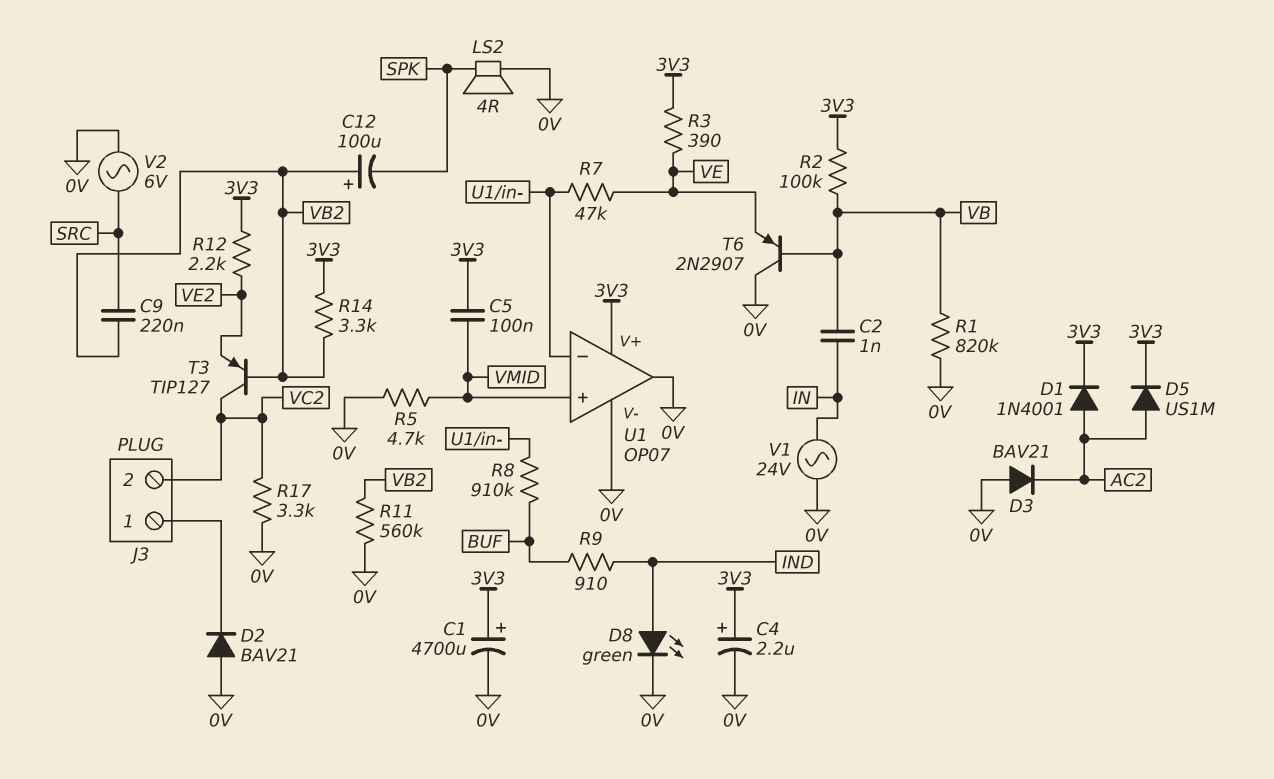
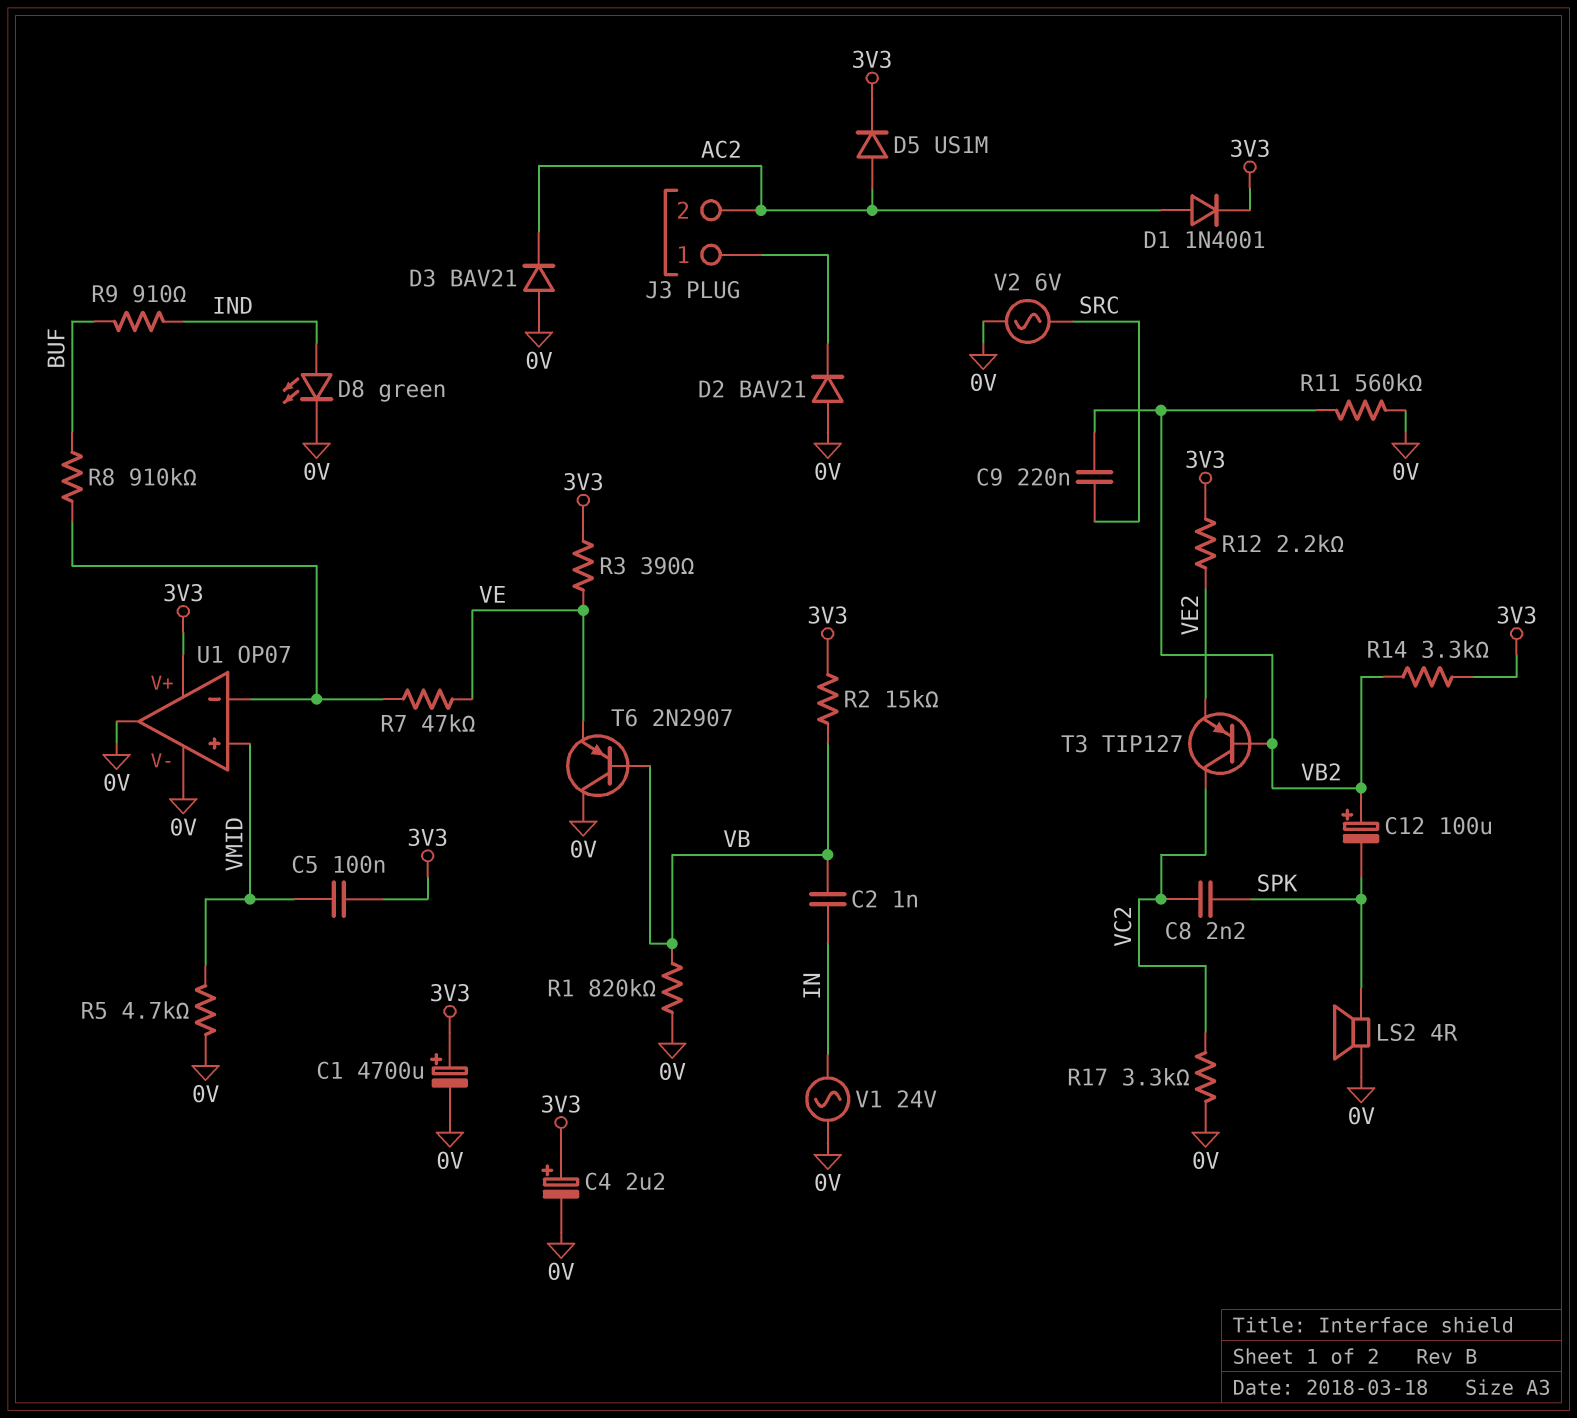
C8: none -> 2.2nF (SPK, VC2)
J3 pin 2: VC2 -> AC2
R2: 100k (3V3, VB) -> 15k (3V3, VB)

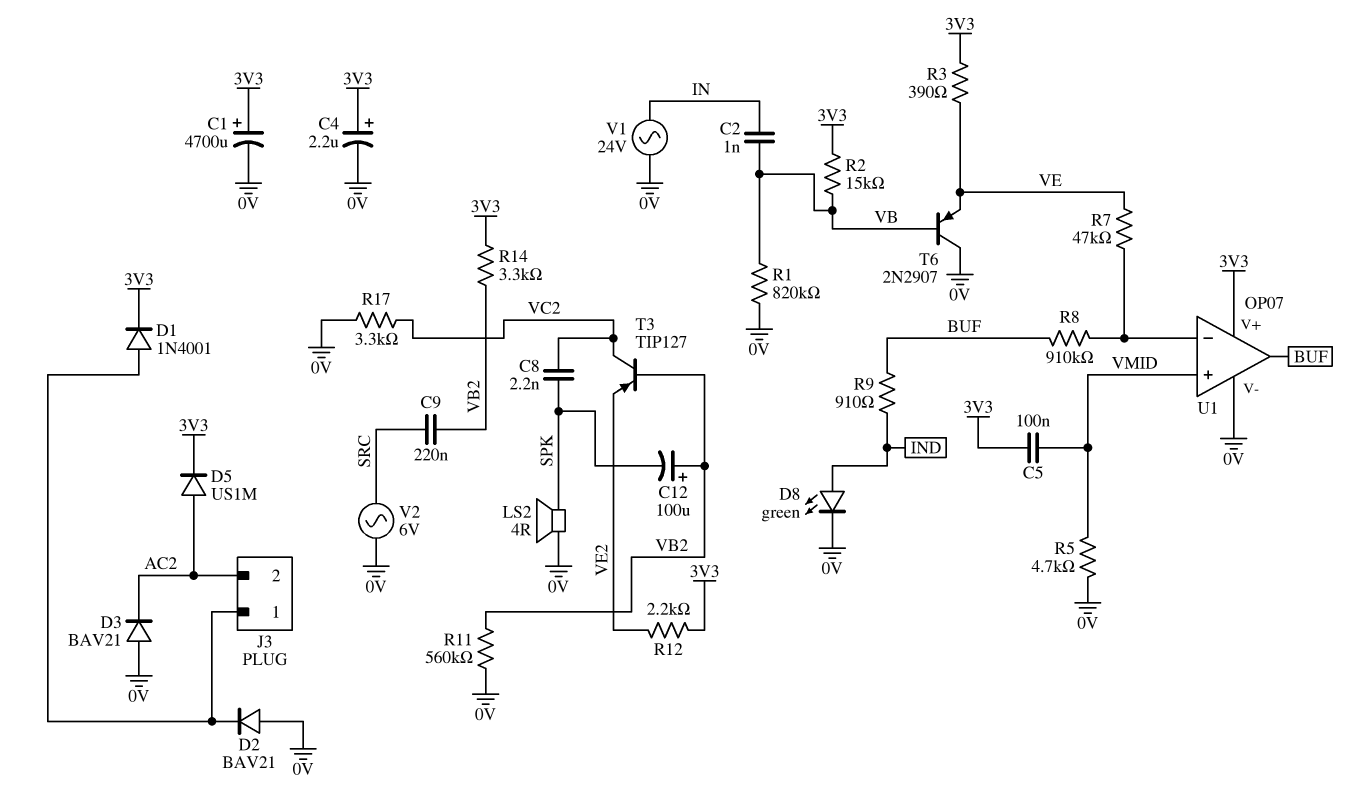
D1: diode 1N4001 (A AC2, K 3V3) -> diode 1N4001 (A J3/1, K 3V3)
U1 pin out: 0V -> BUF

